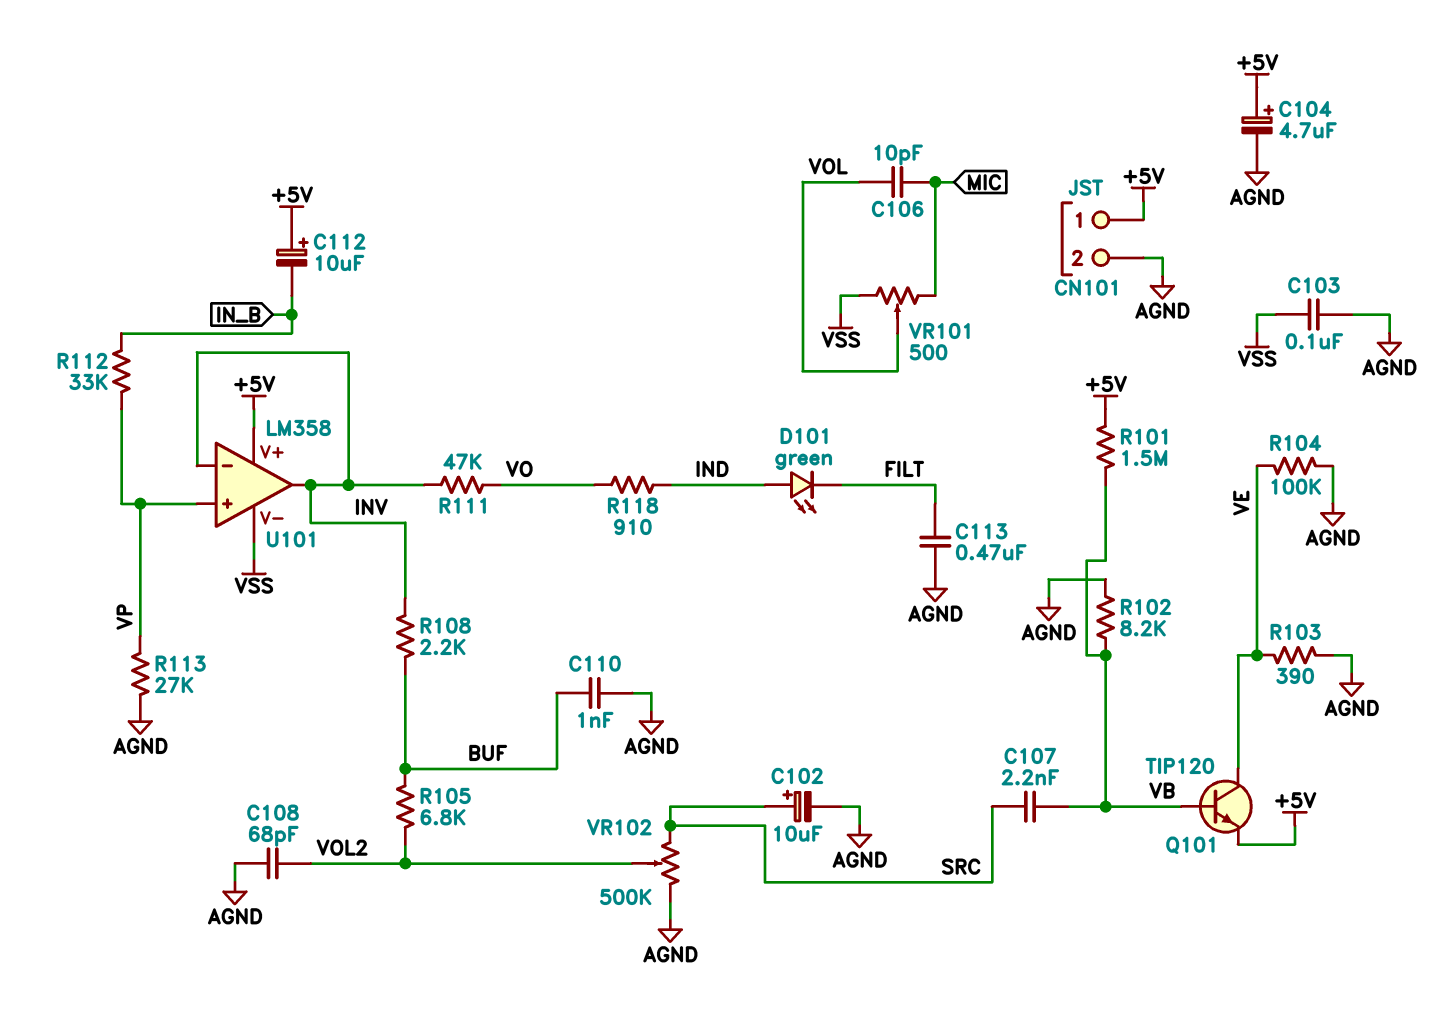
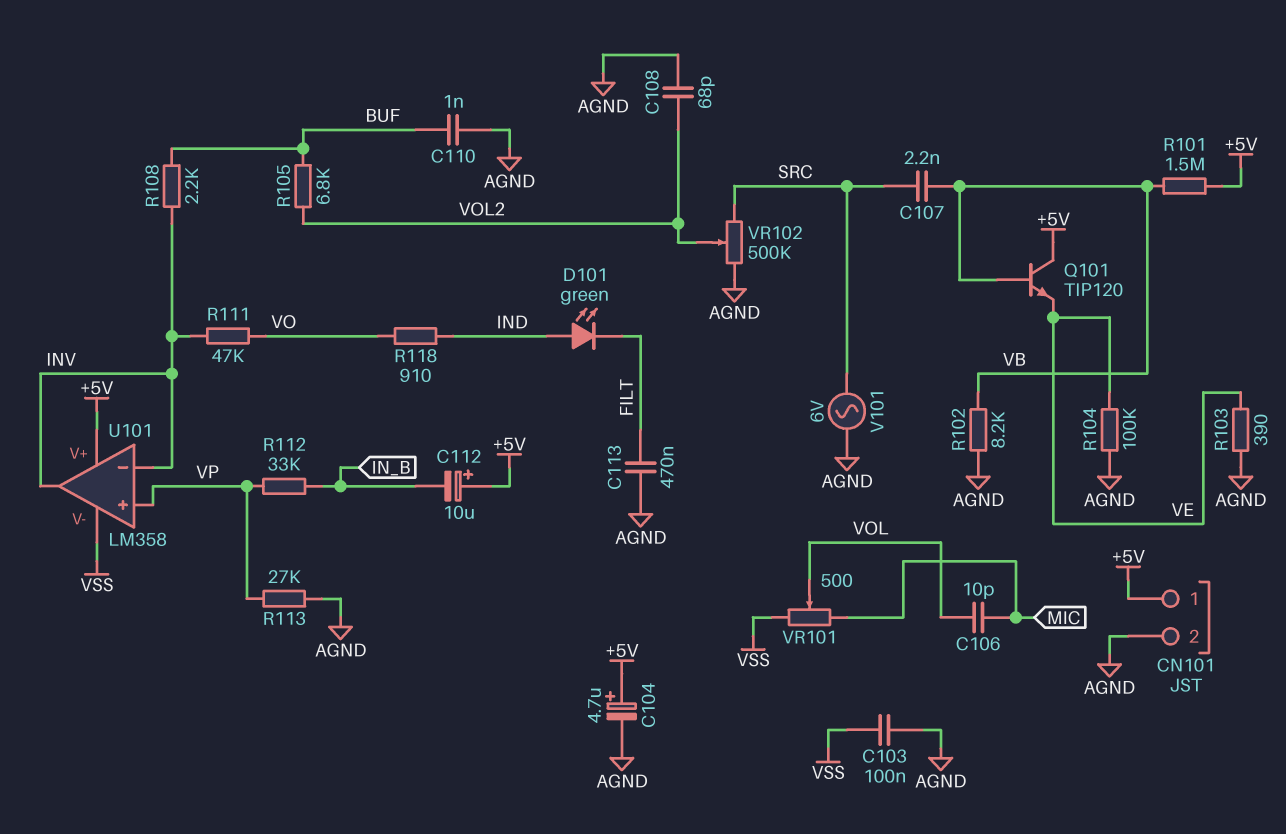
C102: 10uF (plus SRC, minus AGND) -> none
Q101: NPN TIP120 (B VB, C VE, E +5V) -> NPN TIP120 (B VB, C +5V, E VE)
V101: none -> AC 6V (AGND, SRC)

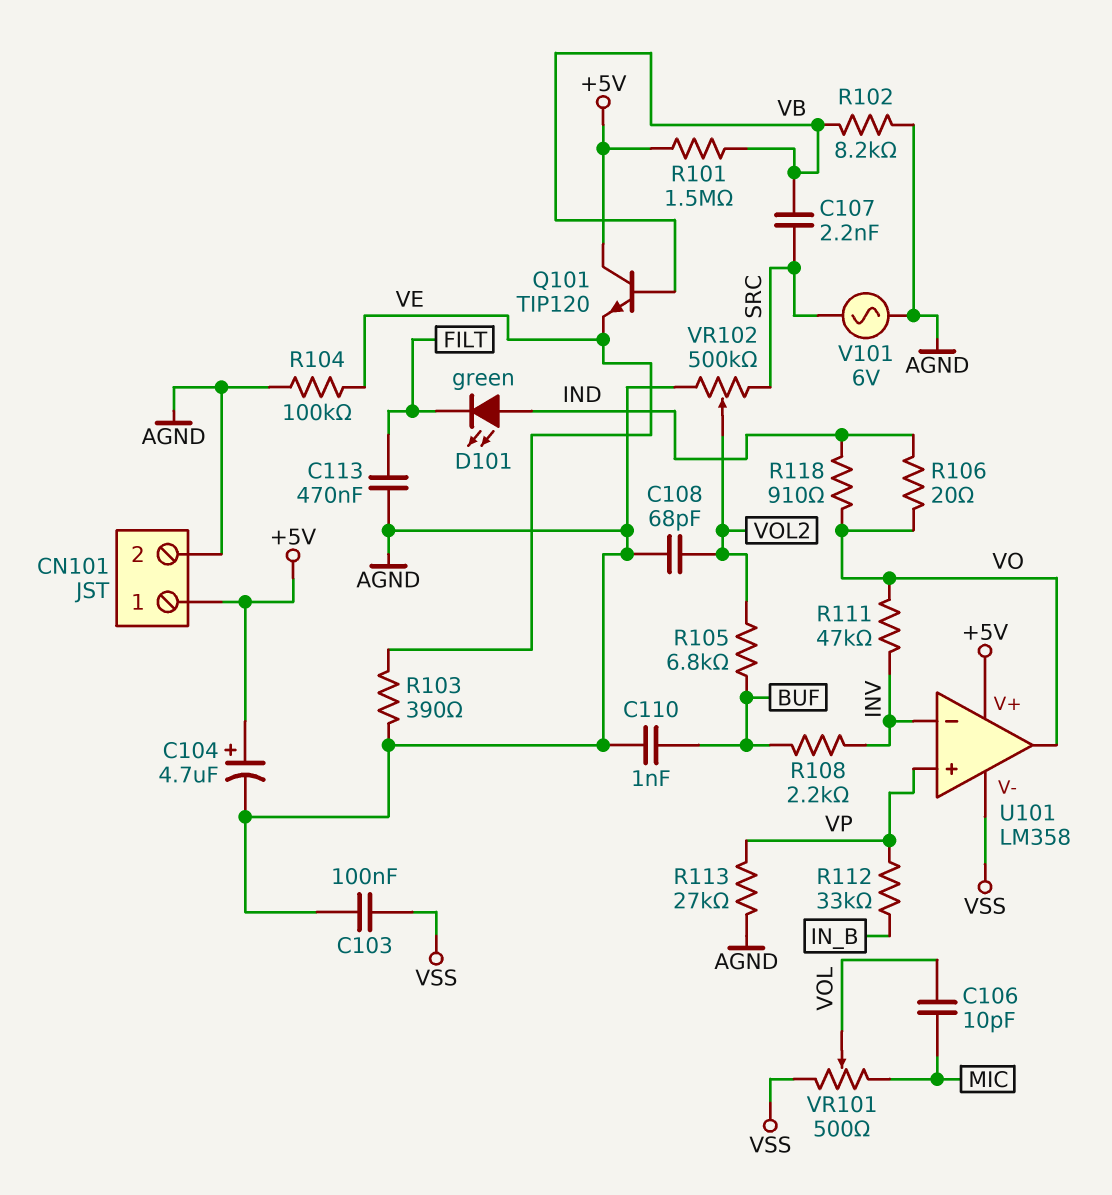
C112: 10uF (plus +5V, minus IN_B) -> none
R106: none -> 20 (IND, VO)
U101 pin out: INV -> VO

